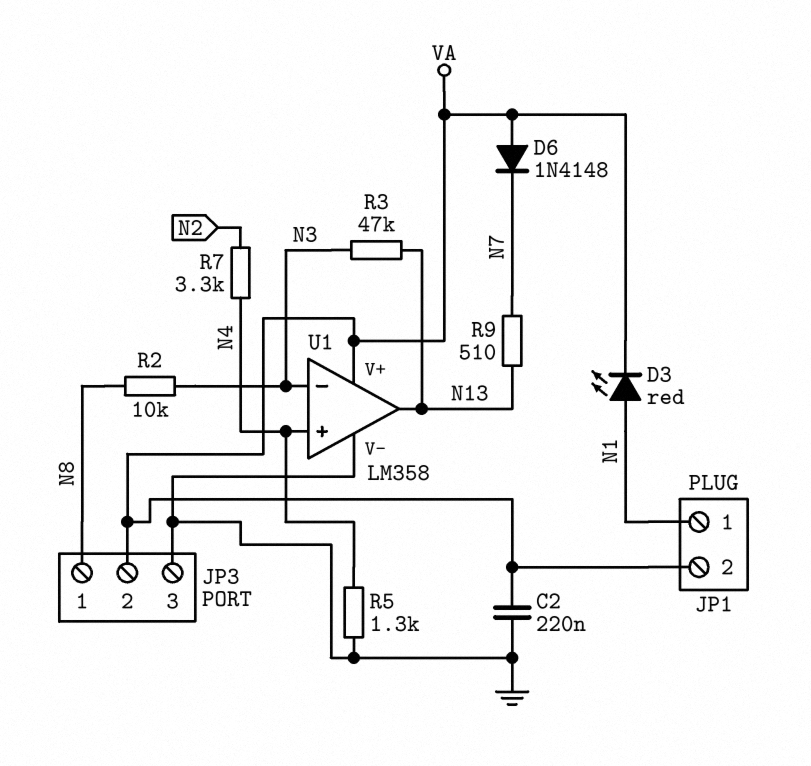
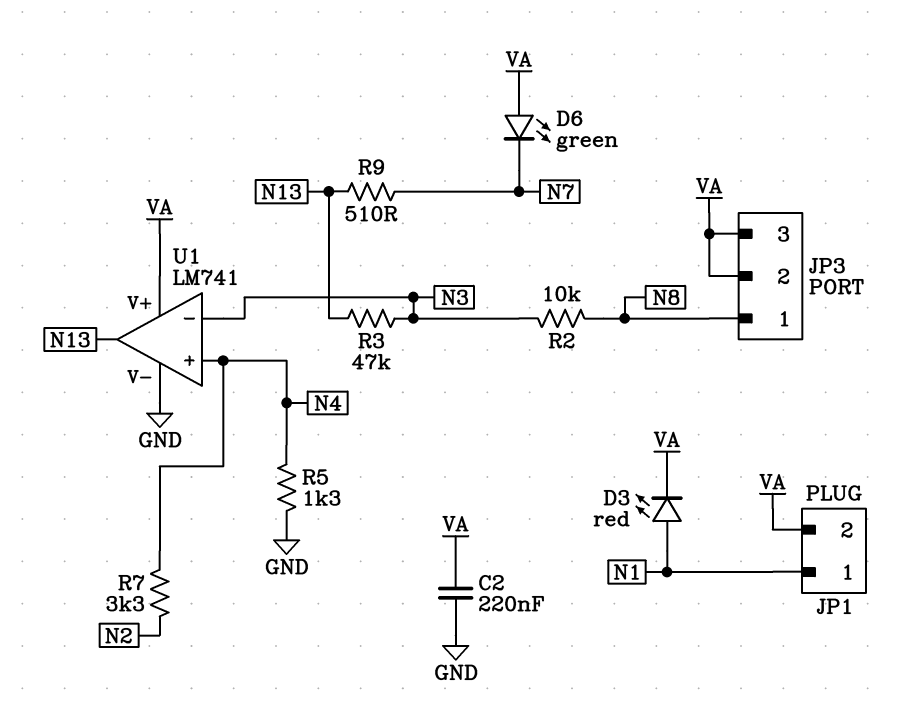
D6: diode 1N4148 (A VA, K N7) -> LED green (A VA, K N7)
JP3 pin 3: GND -> VA
U1: LM358 -> LM741

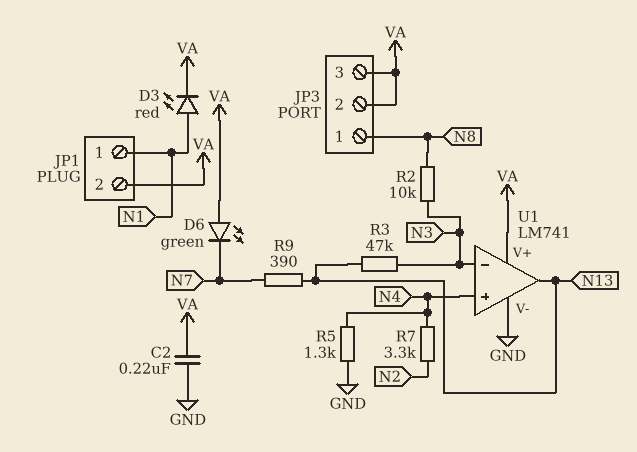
R9: 510 (N7, N13) -> 390 (N7, N13)

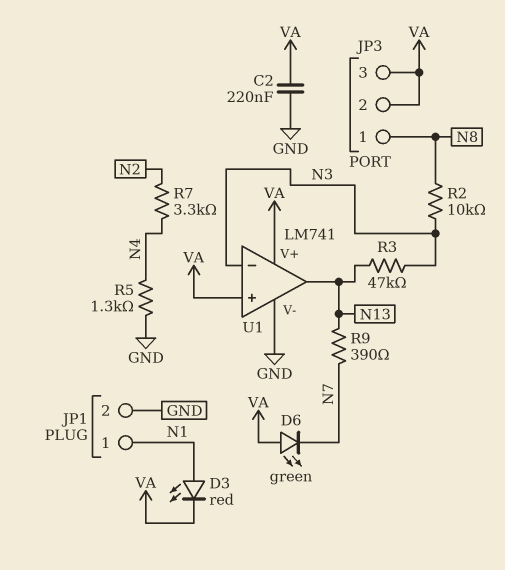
JP1 pin 2: VA -> GND
U1 pin in+: N4 -> VA

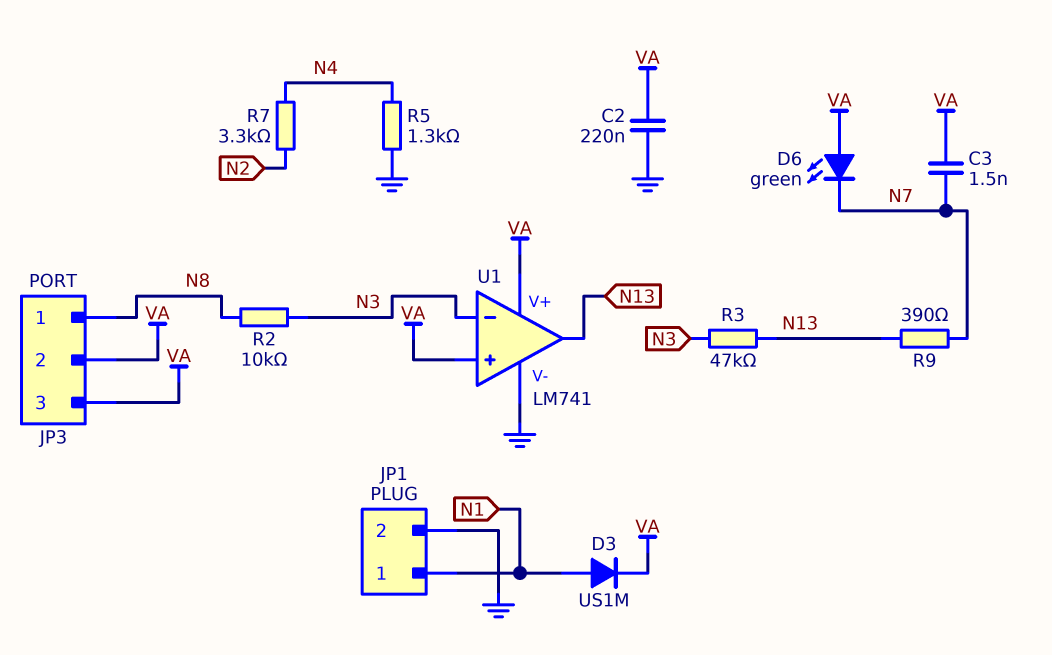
C3: none -> 1.5nF (N7, VA)
D3: LED red (A N1, K VA) -> diode US1M (A N1, K VA)

